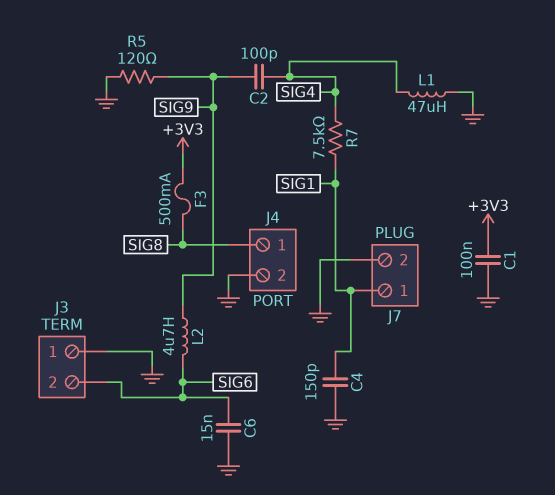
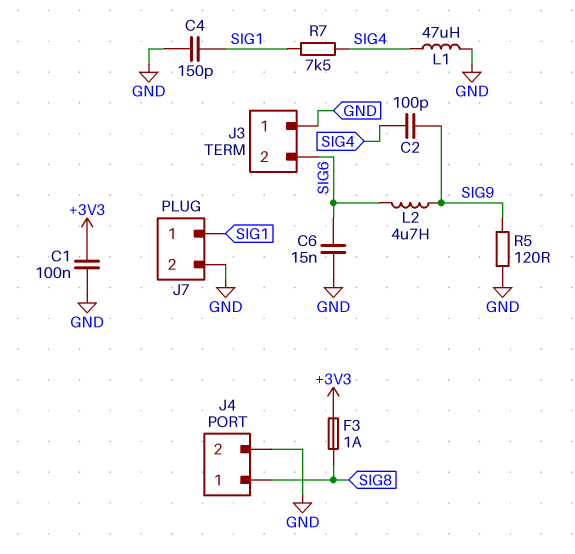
F3: 500mA (+3V3, SIG8) -> 1A (+3V3, SIG8)

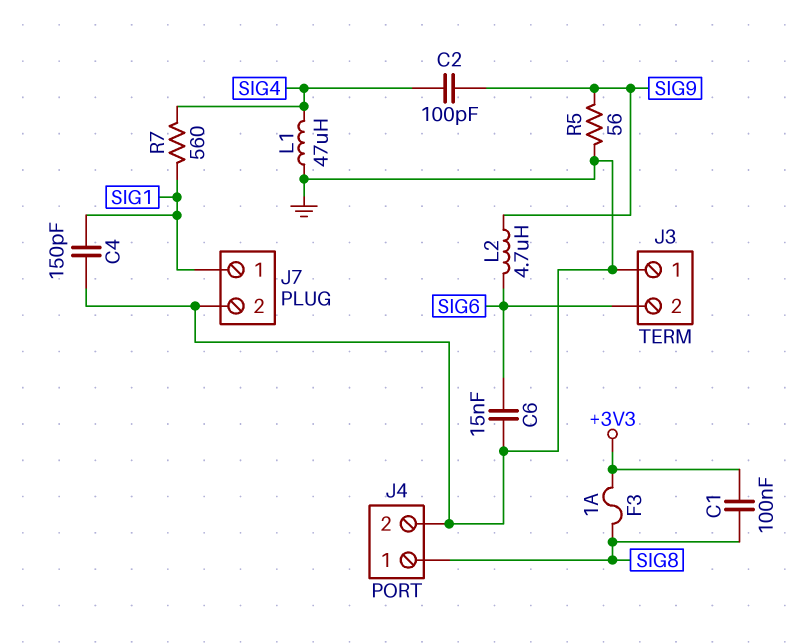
C1: 100nF (+3V3, GND) -> 100nF (+3V3, SIG8)
R5: 120 (GND, SIG9) -> 56 (GND, SIG9)
R7: 7.5k (SIG1, SIG4) -> 560 (SIG1, SIG4)

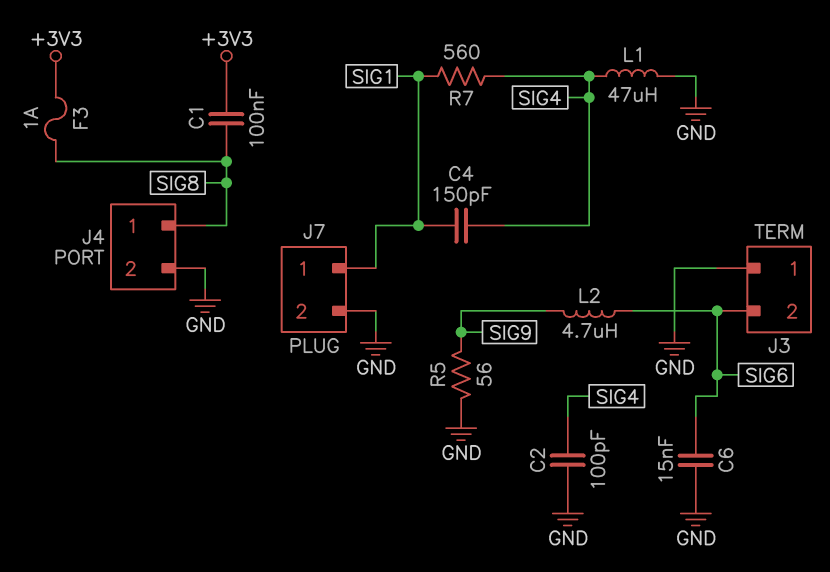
C2: 100pF (SIG4, SIG9) -> 100pF (GND, SIG4)
C4: 150pF (GND, SIG1) -> 150pF (SIG1, SIG4)

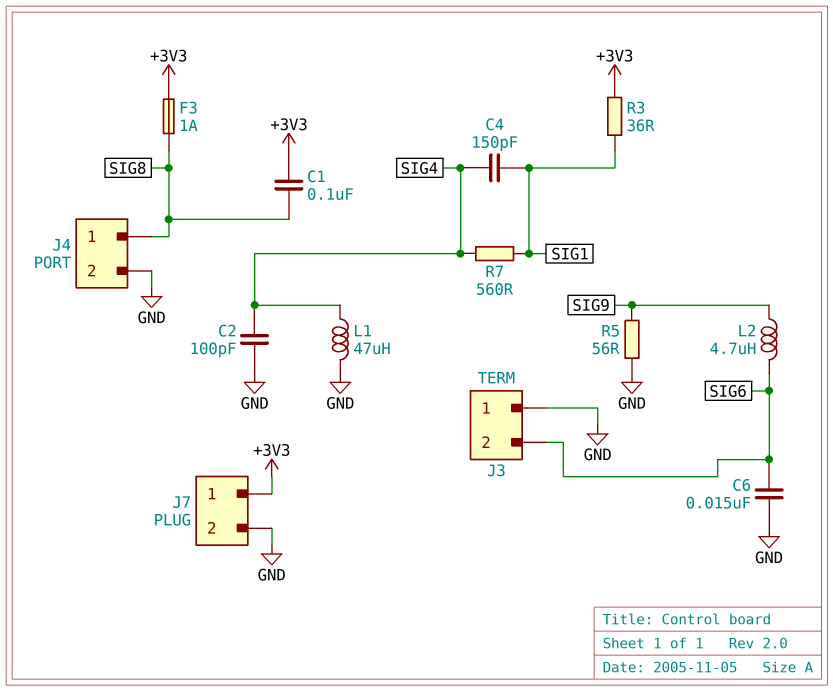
J7 pin 1: SIG1 -> +3V3
R3: none -> 36 (+3V3, SIG1)

